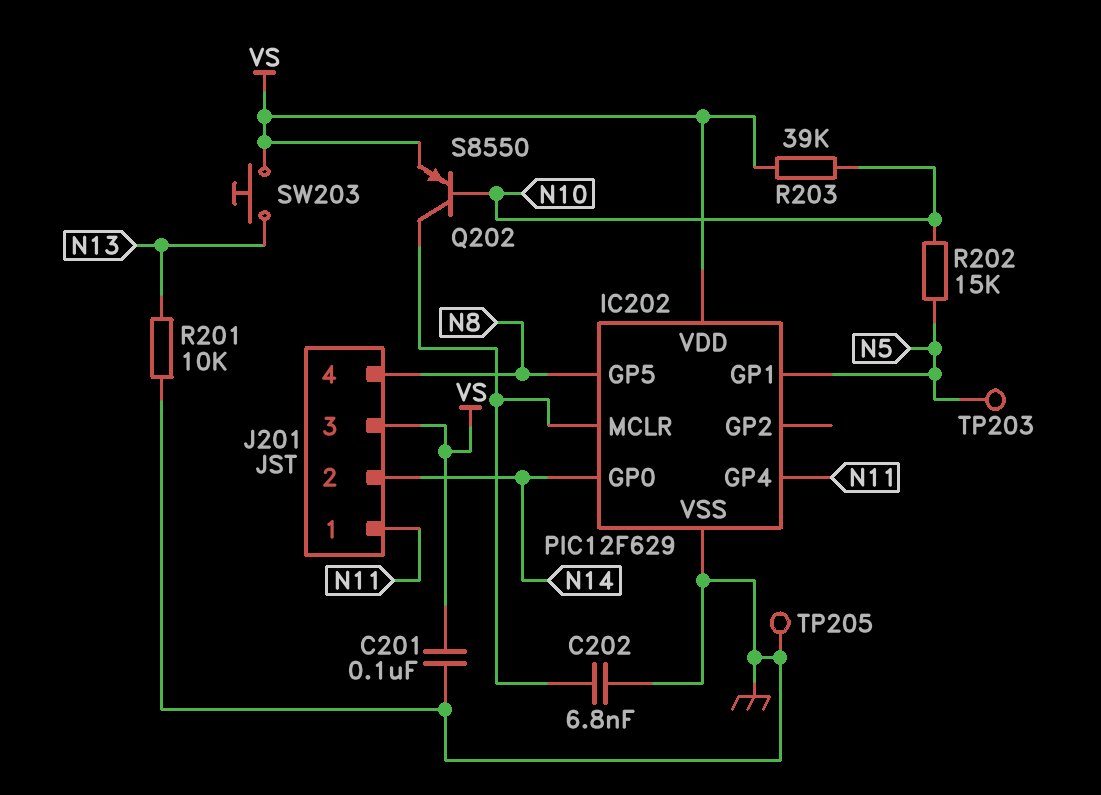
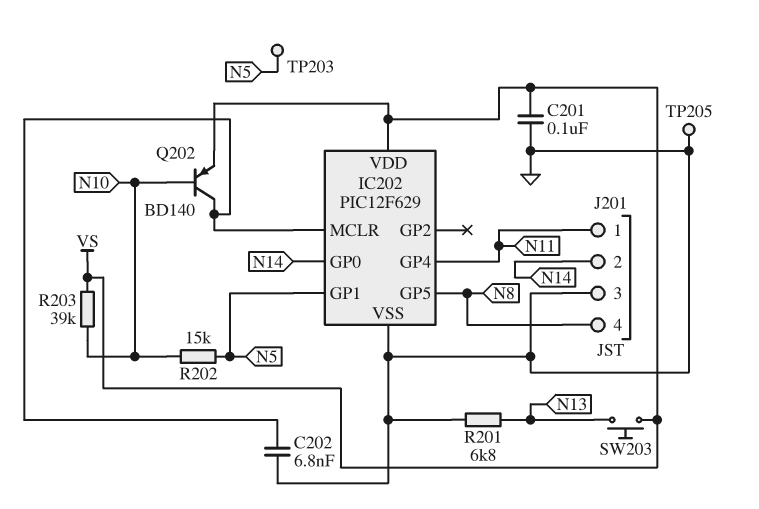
J201 pin 3: VS -> GND
Q202: PNP S8550 (B N10, C IC202/MCLR, E VS) -> PNP BD140 (B N10, C IC202/MCLR, E VS)
R201: 10k (GND, N13) -> 6.8k (GND, N13)

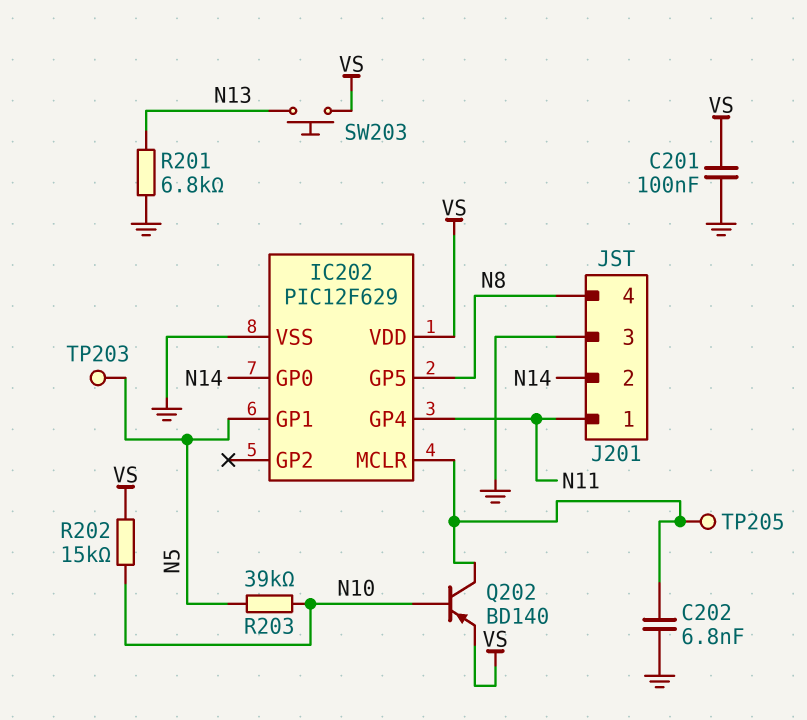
R202: 15k (N5, N10) -> 15k (N10, VS)
R203: 39k (N10, VS) -> 39k (N5, N10)
TP205: test point (GND) -> test point (IC202/MCLR)

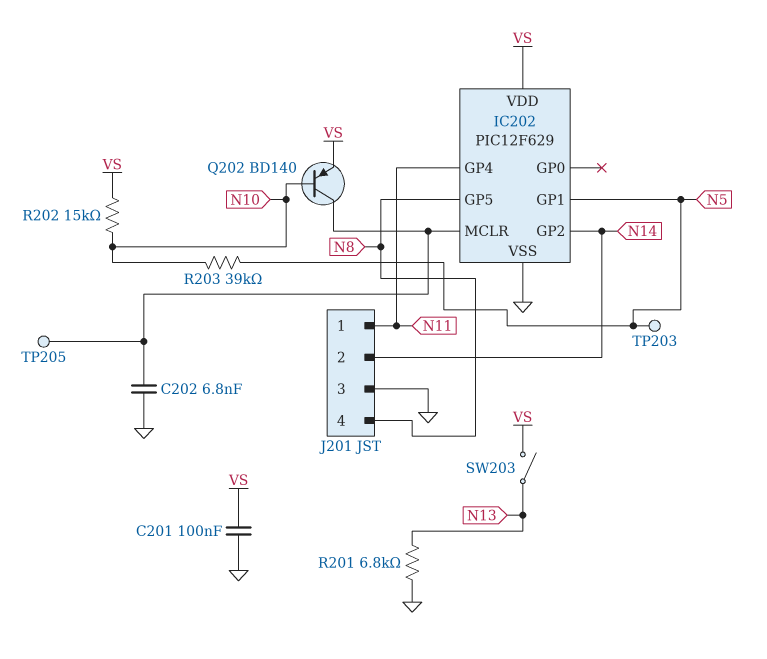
IC202 pin GP0: N14 -> none
IC202 pin GP2: none -> N14
SW203: button (N13, VS) -> switch (N13, VS)

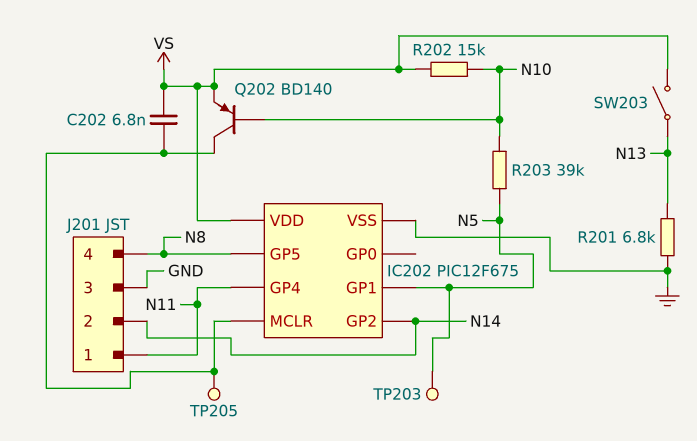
C201: 100nF (GND, VS) -> none
C202: 6.8nF (GND, IC202/MCLR) -> 6.8nF (IC202/MCLR, VS)
IC202: PIC12F629 -> PIC12F675

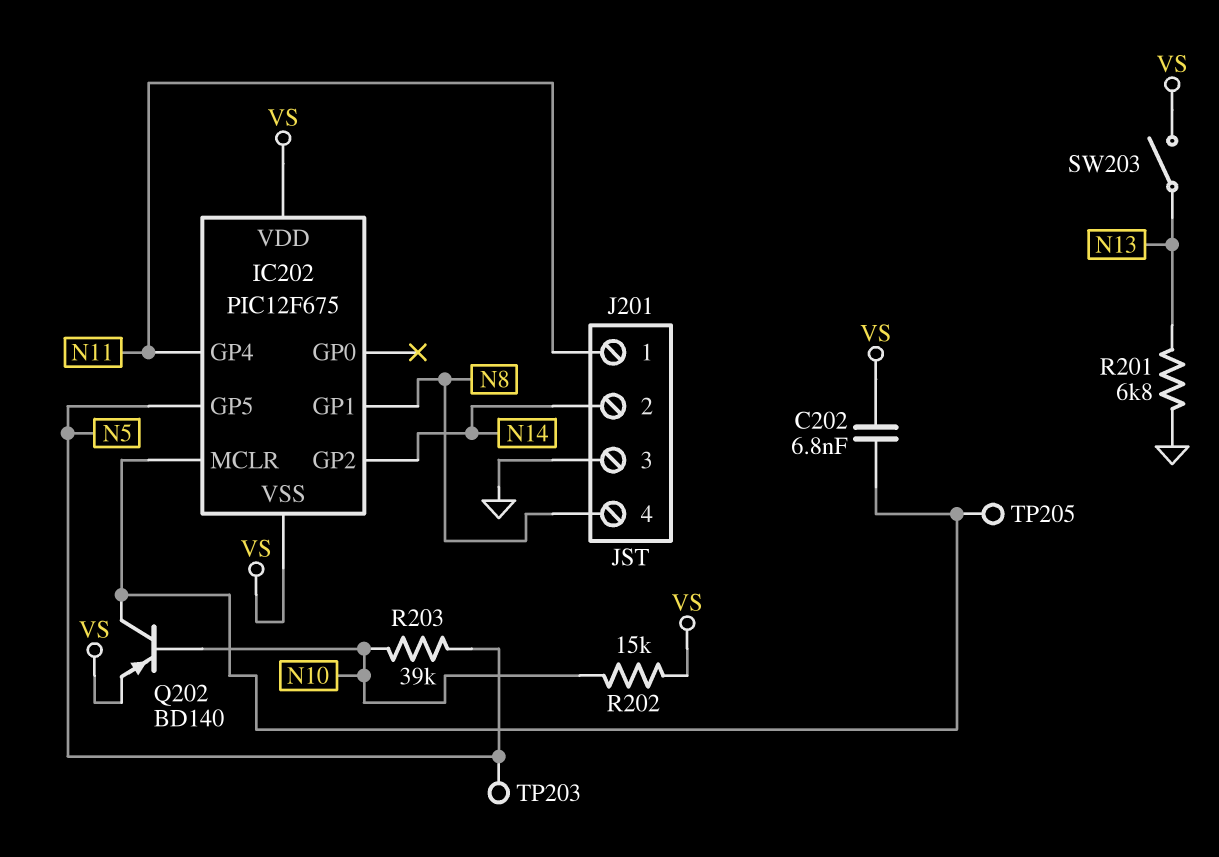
IC202 pin GP1: N5 -> N8
IC202 pin GP5: N8 -> N5
IC202 pin VSS: GND -> VS

